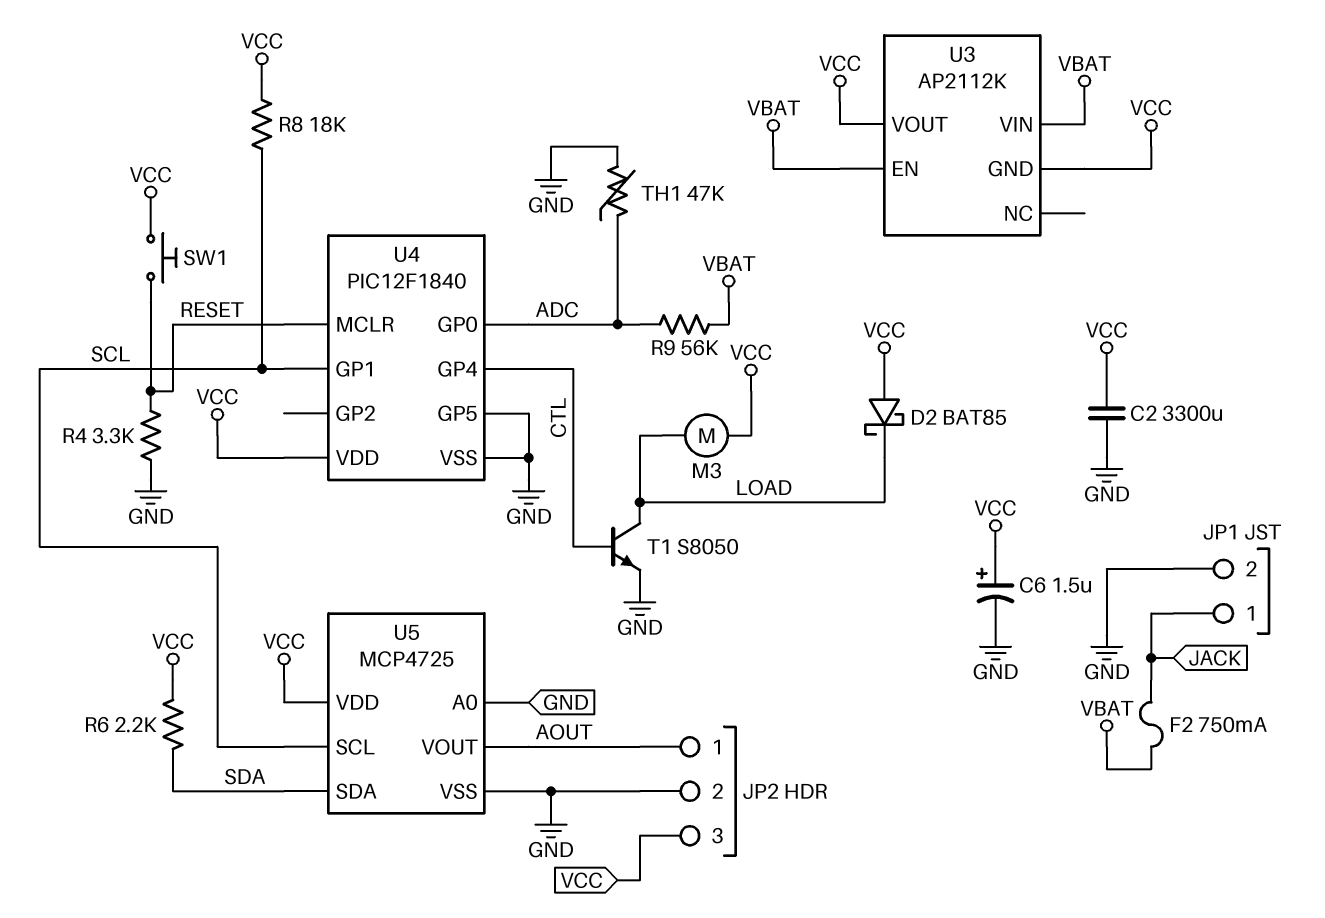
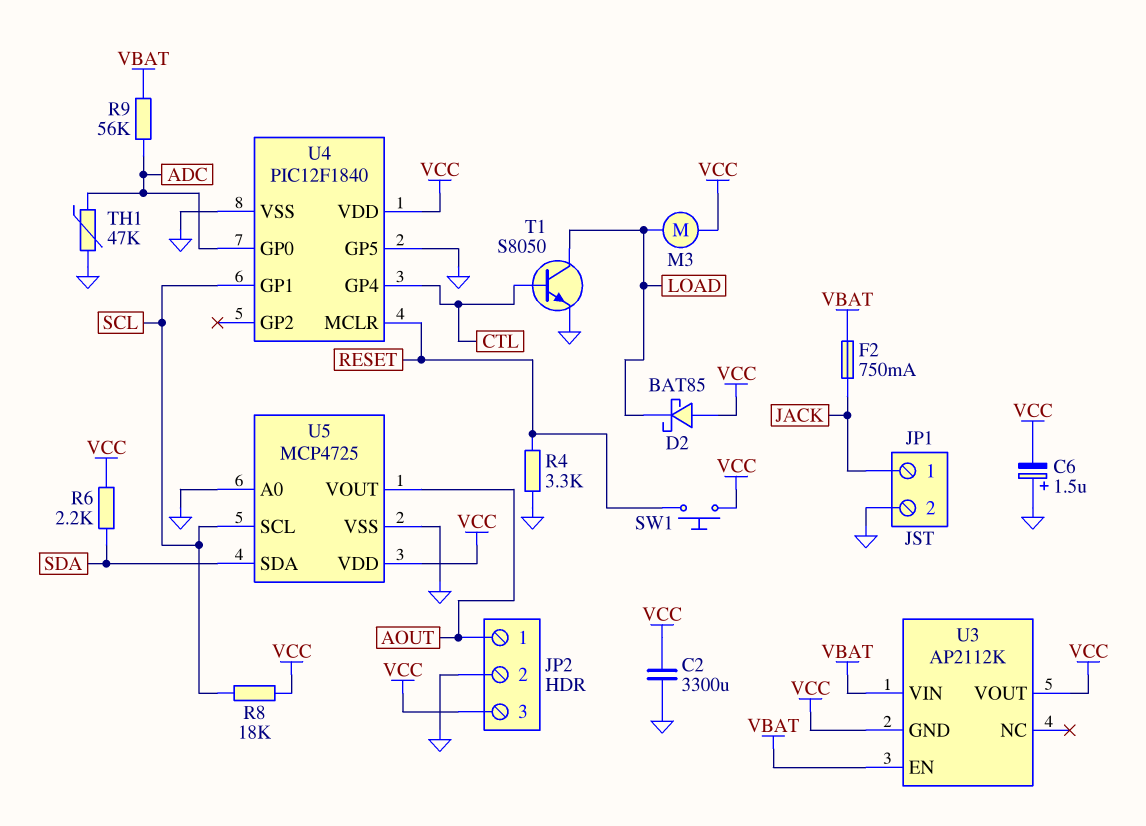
C6: 1.5uF (plus VCC, minus GND) -> 1.5uF (plus GND, minus VCC)

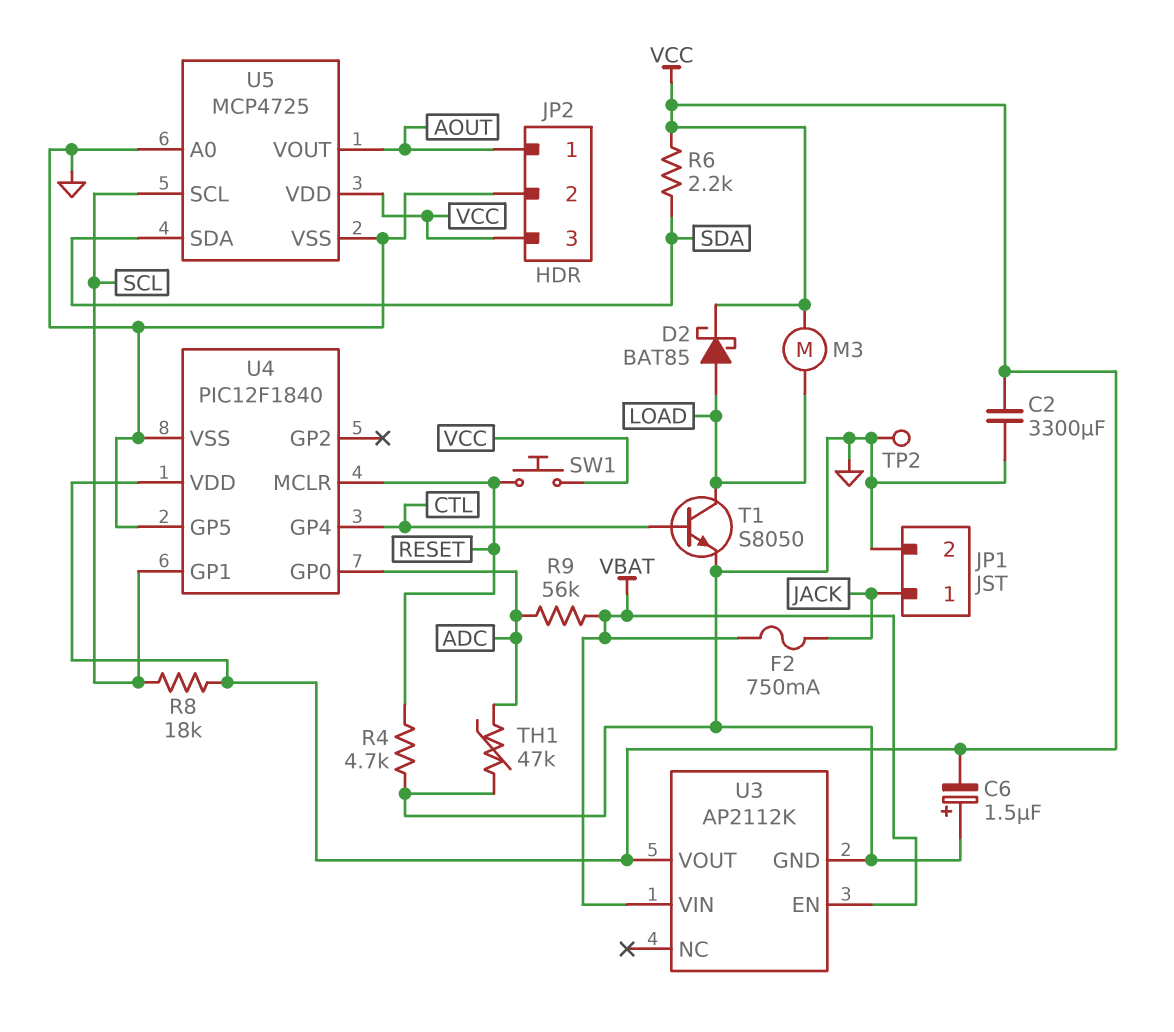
D2: schottky BAT85 (A VCC, K LOAD) -> schottky BAT85 (A LOAD, K VCC)
R4: 3.3k (GND, RESET) -> 4.7k (GND, RESET)
TP2: none -> test point (GND)
U3 pin GND: VCC -> GND

